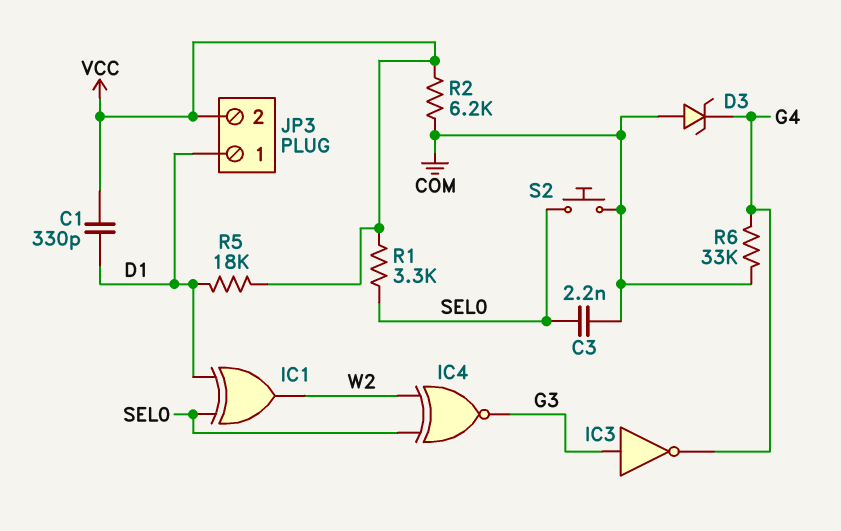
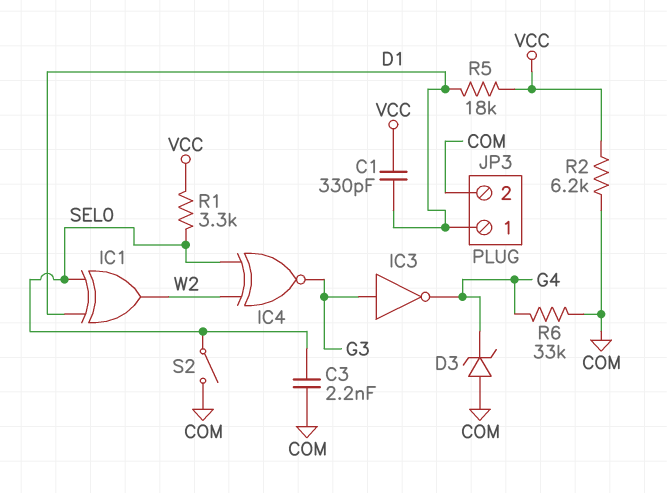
JP3 pin 2: VCC -> COM
S2: button (COM, SEL0) -> switch (COM, SEL0)

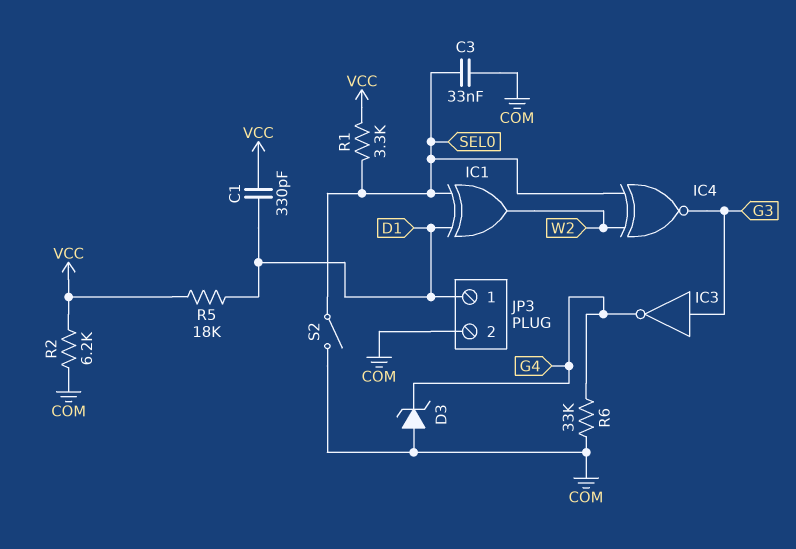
C3: 2.2nF (COM, SEL0) -> 33nF (COM, SEL0)

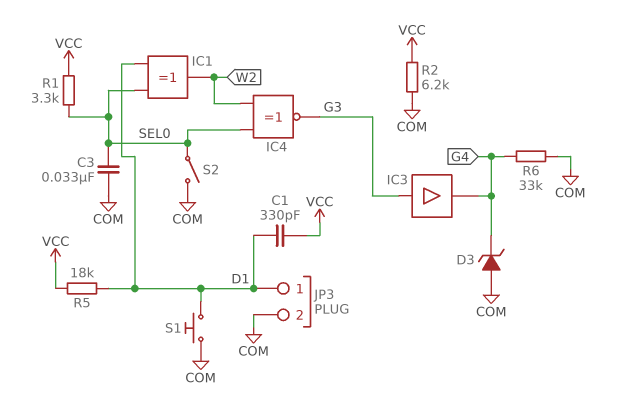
IC3: NOT (in G3, out G4) -> buffer (in G3, out G4)
S1: none -> button (COM, D1)

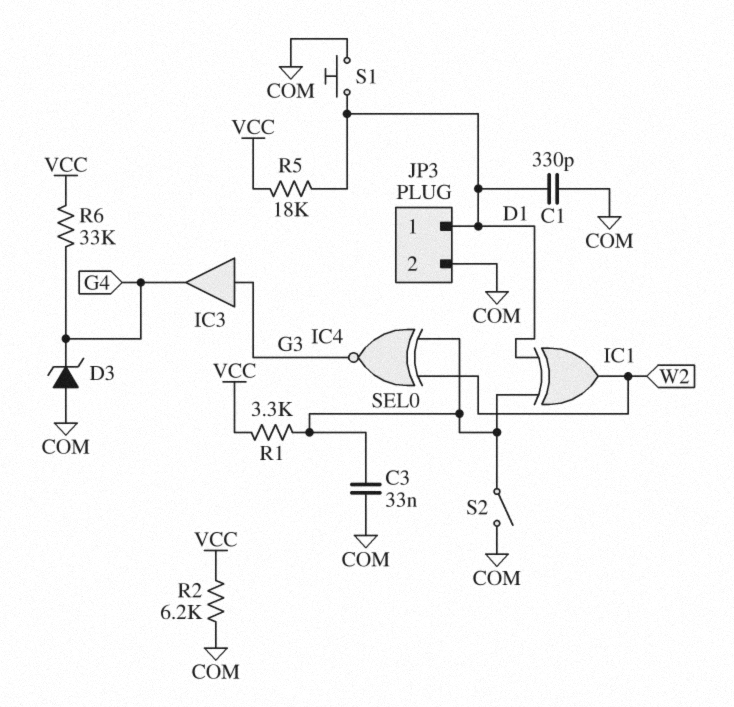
C1: 330pF (D1, VCC) -> 330pF (COM, D1)
R6: 33k (COM, G4) -> 33k (G4, VCC)

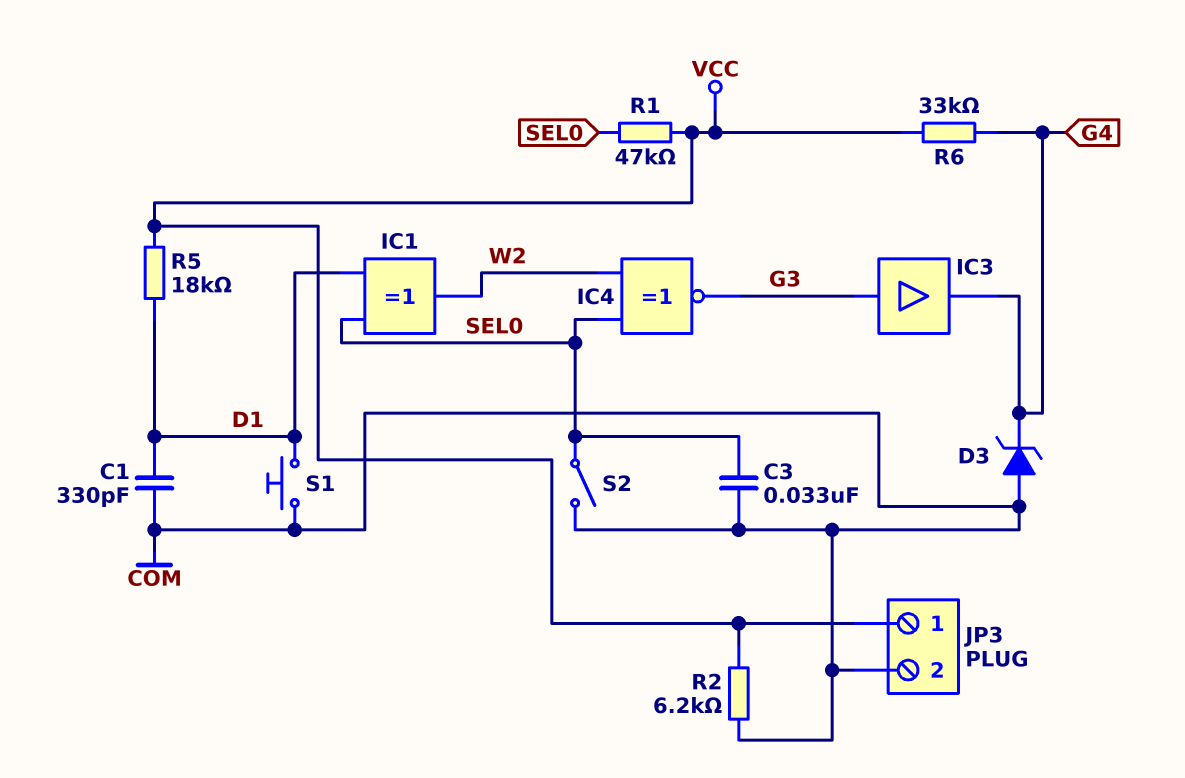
JP3 pin 1: D1 -> VCC
R1: 3.3k (SEL0, VCC) -> 47k (SEL0, VCC)

